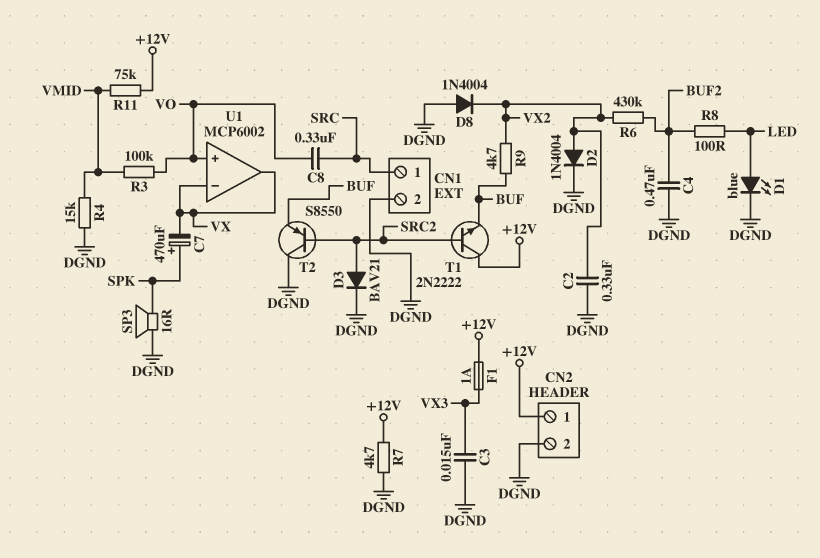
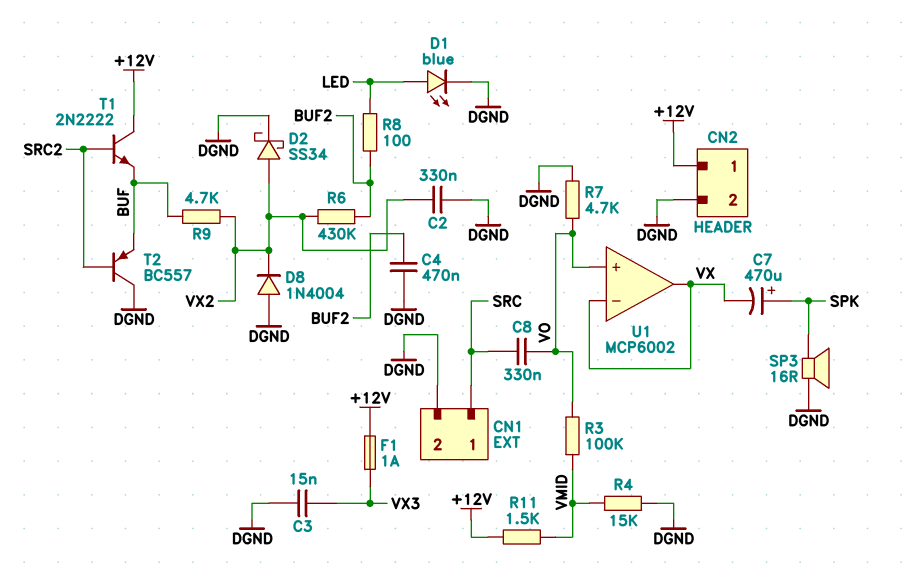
D2: diode 1N4004 (A VX2, K DGND) -> schottky SS34 (A VX2, K DGND)
D3: diode BAV21 (A SRC2, K DGND) -> none
R7: 4.7k (+12V, DGND) -> 4.7k (DGND, VO)
R11: 75k (+12V, VMID) -> 1.5k (+12V, VMID)
T2: PNP S8550 (B SRC2, C DGND, E BUF) -> PNP BC557 (B SRC2, C DGND, E BUF)

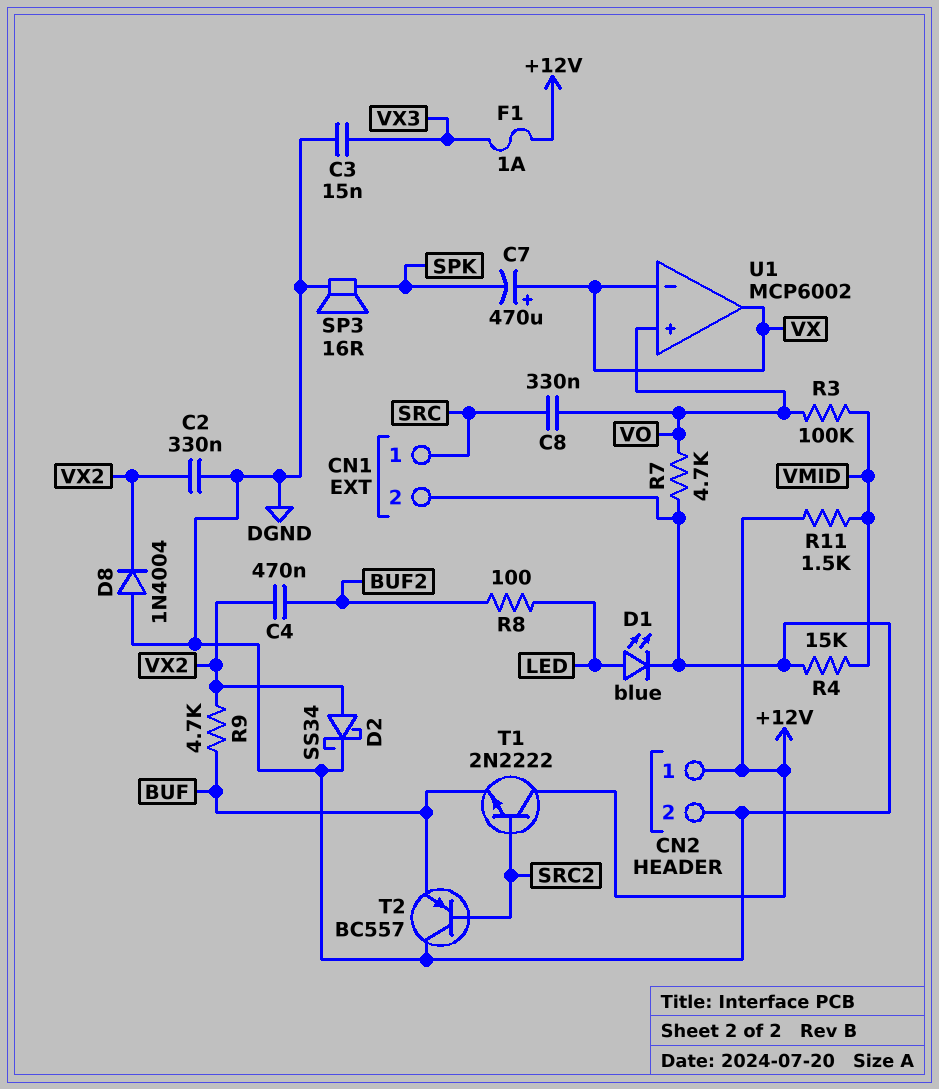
C4: 470nF (BUF2, DGND) -> 470nF (BUF2, VX2)
C7: 470uF (plus SPK, minus VX) -> 470uF (plus VX, minus SPK)
R6: 430k (BUF2, VX2) -> none

